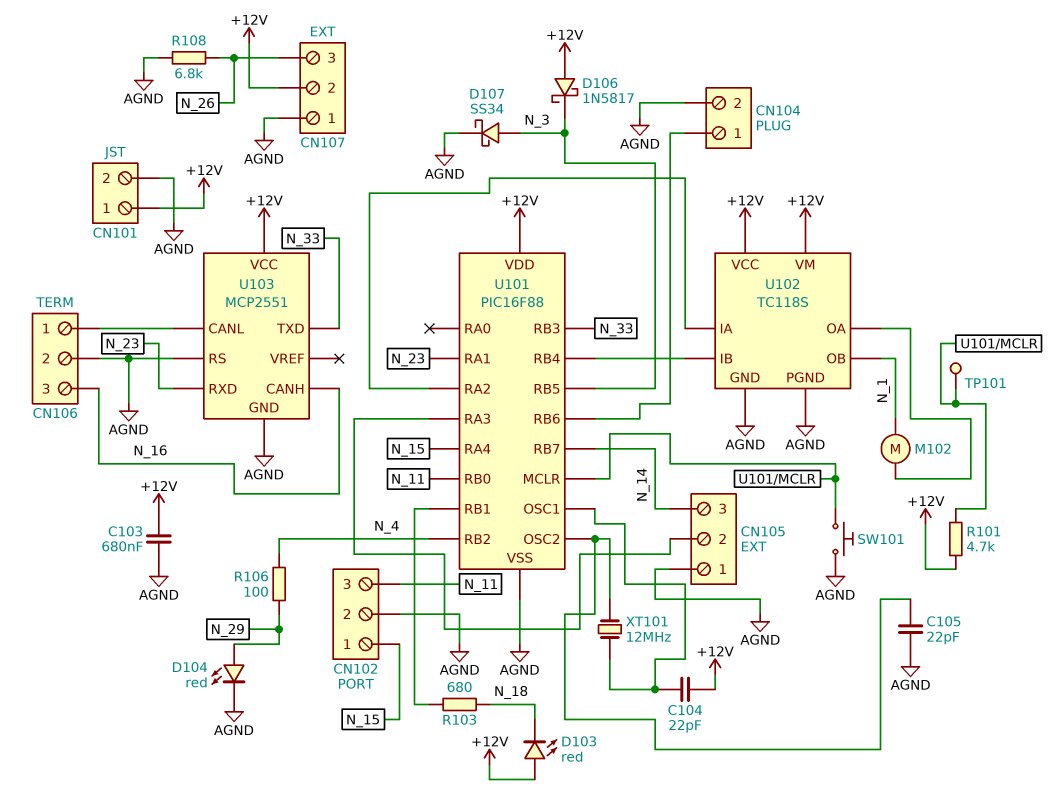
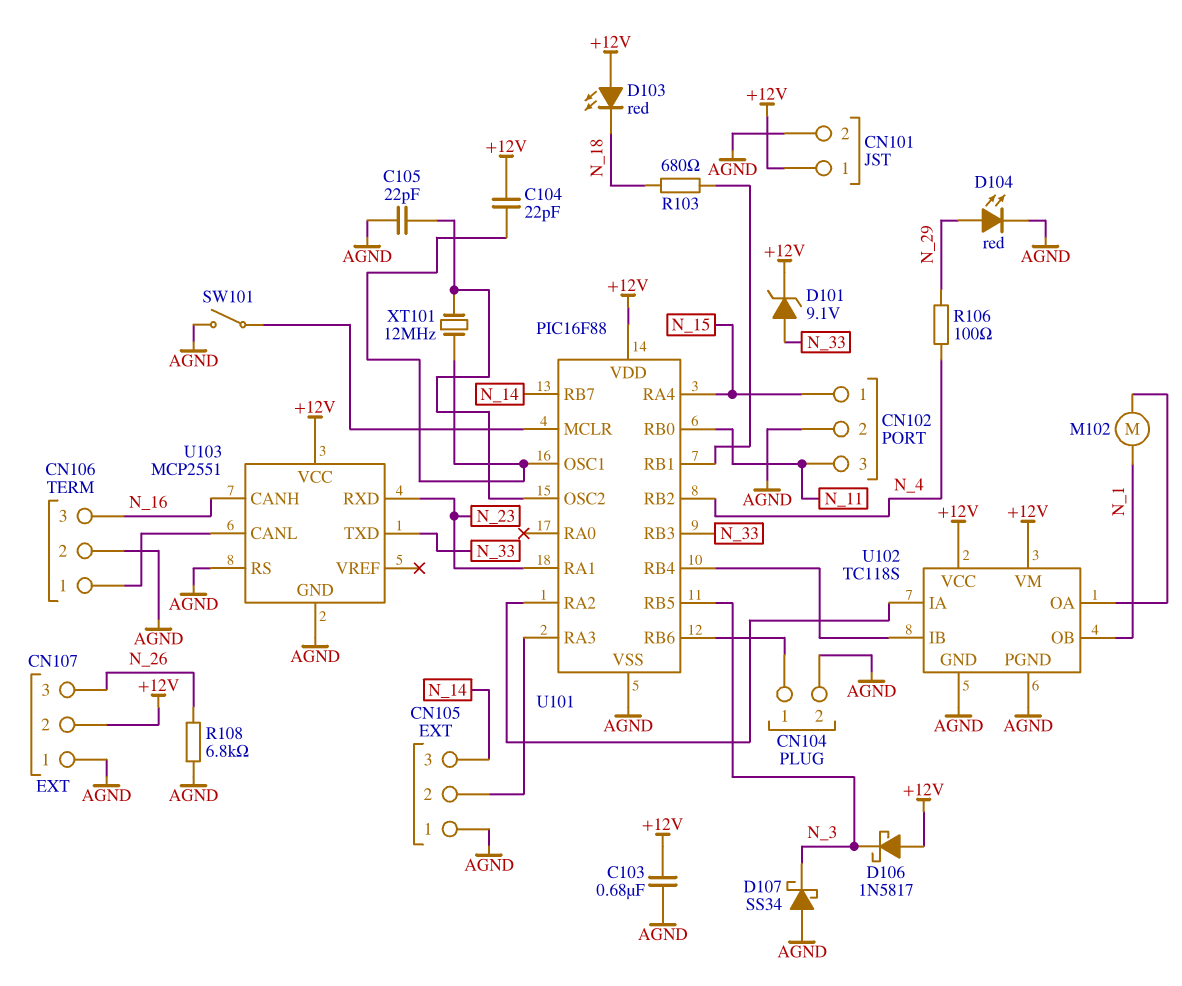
D101: none -> zener 9.1V (A N_33, K +12V)
D107: schottky SS34 (A N_3, K AGND) -> schottky SS34 (A AGND, K N_3)
R101: 4.7k (+12V, U101/MCLR) -> none
SW101: button (AGND, U101/MCLR) -> switch (AGND, U101/MCLR)
TP101: test point (U101/MCLR) -> none

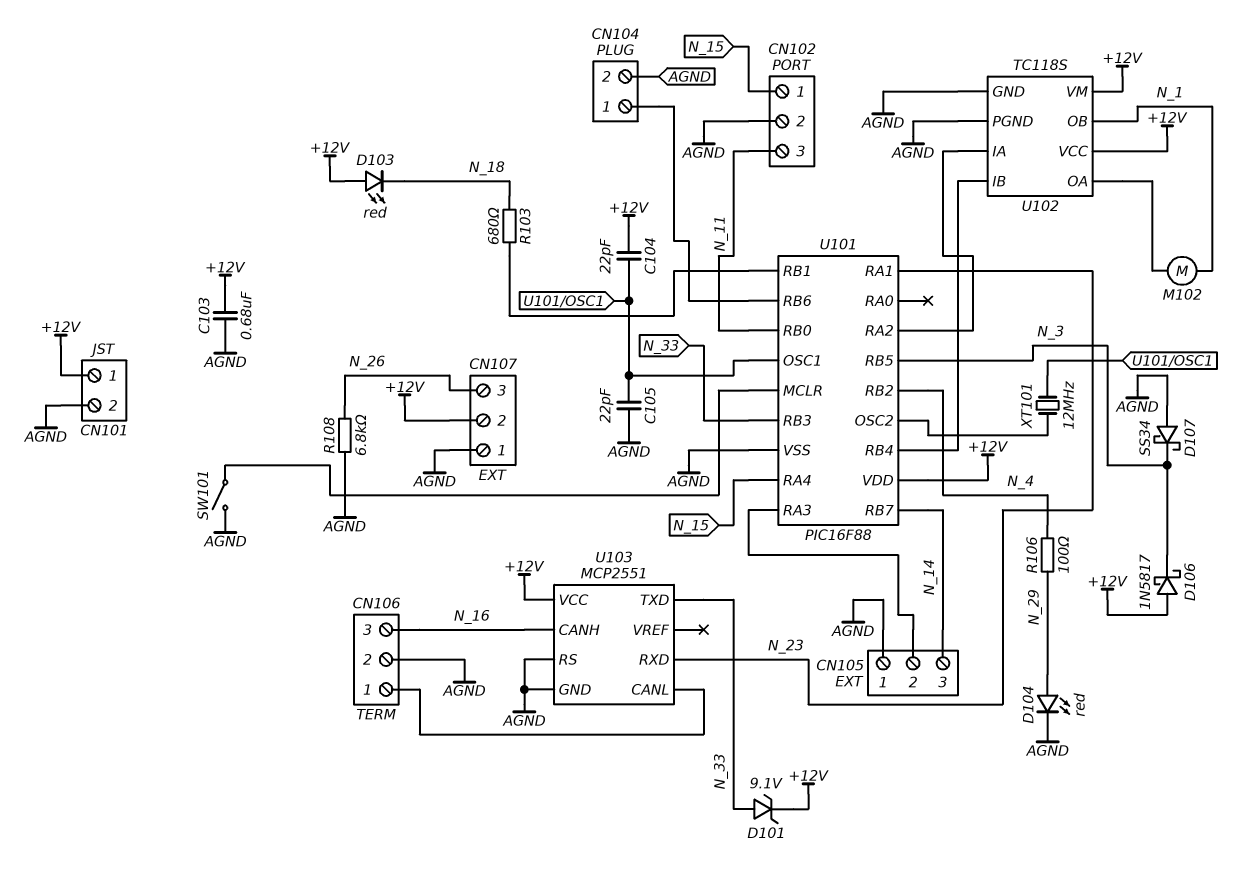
C105: 22pF (AGND, U101/OSC2) -> 22pF (AGND, U101/OSC1)

